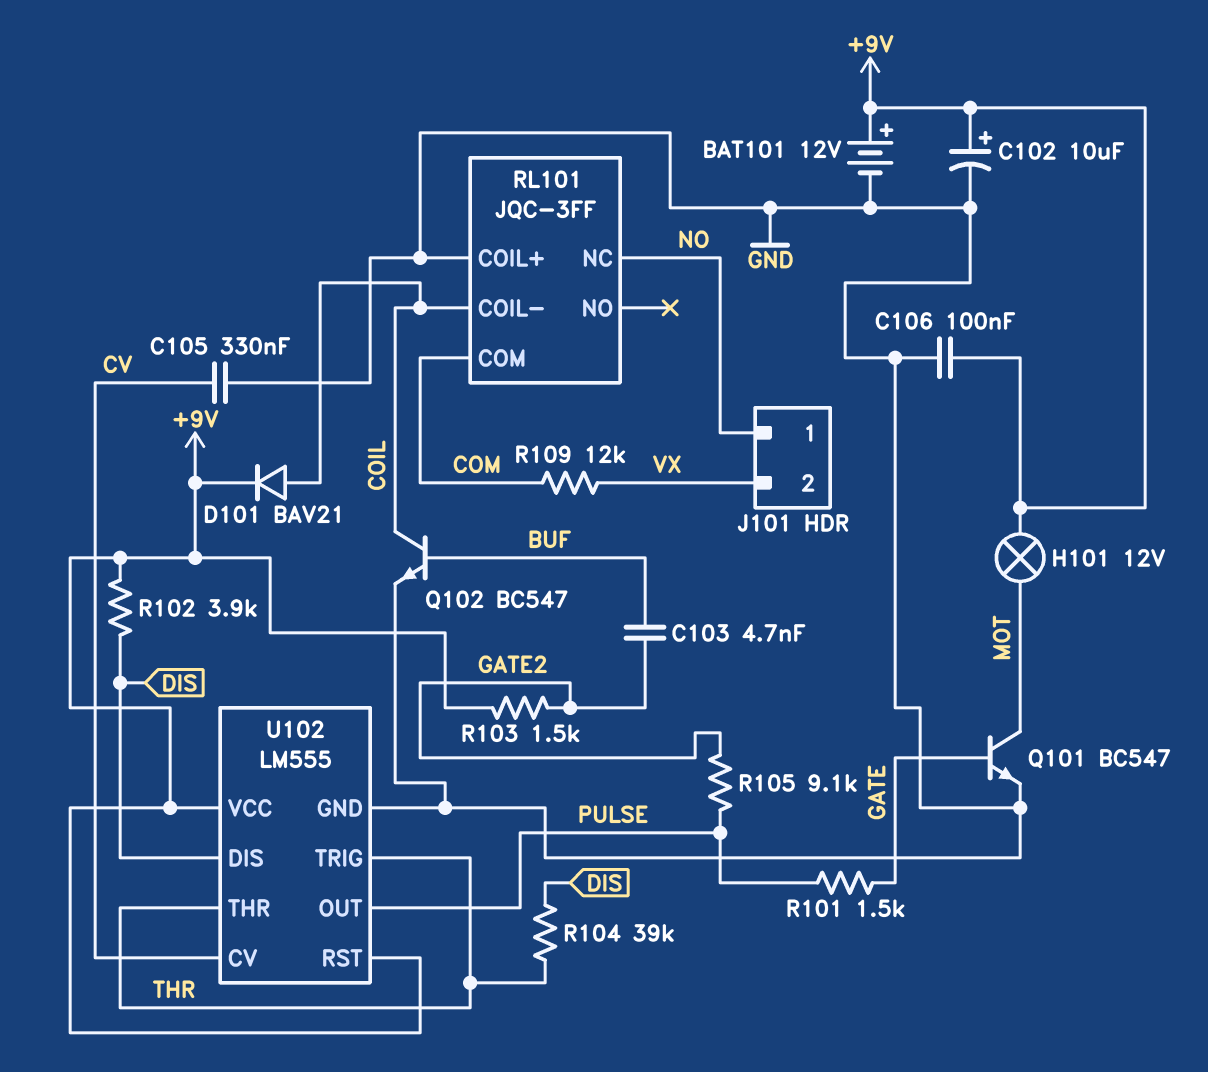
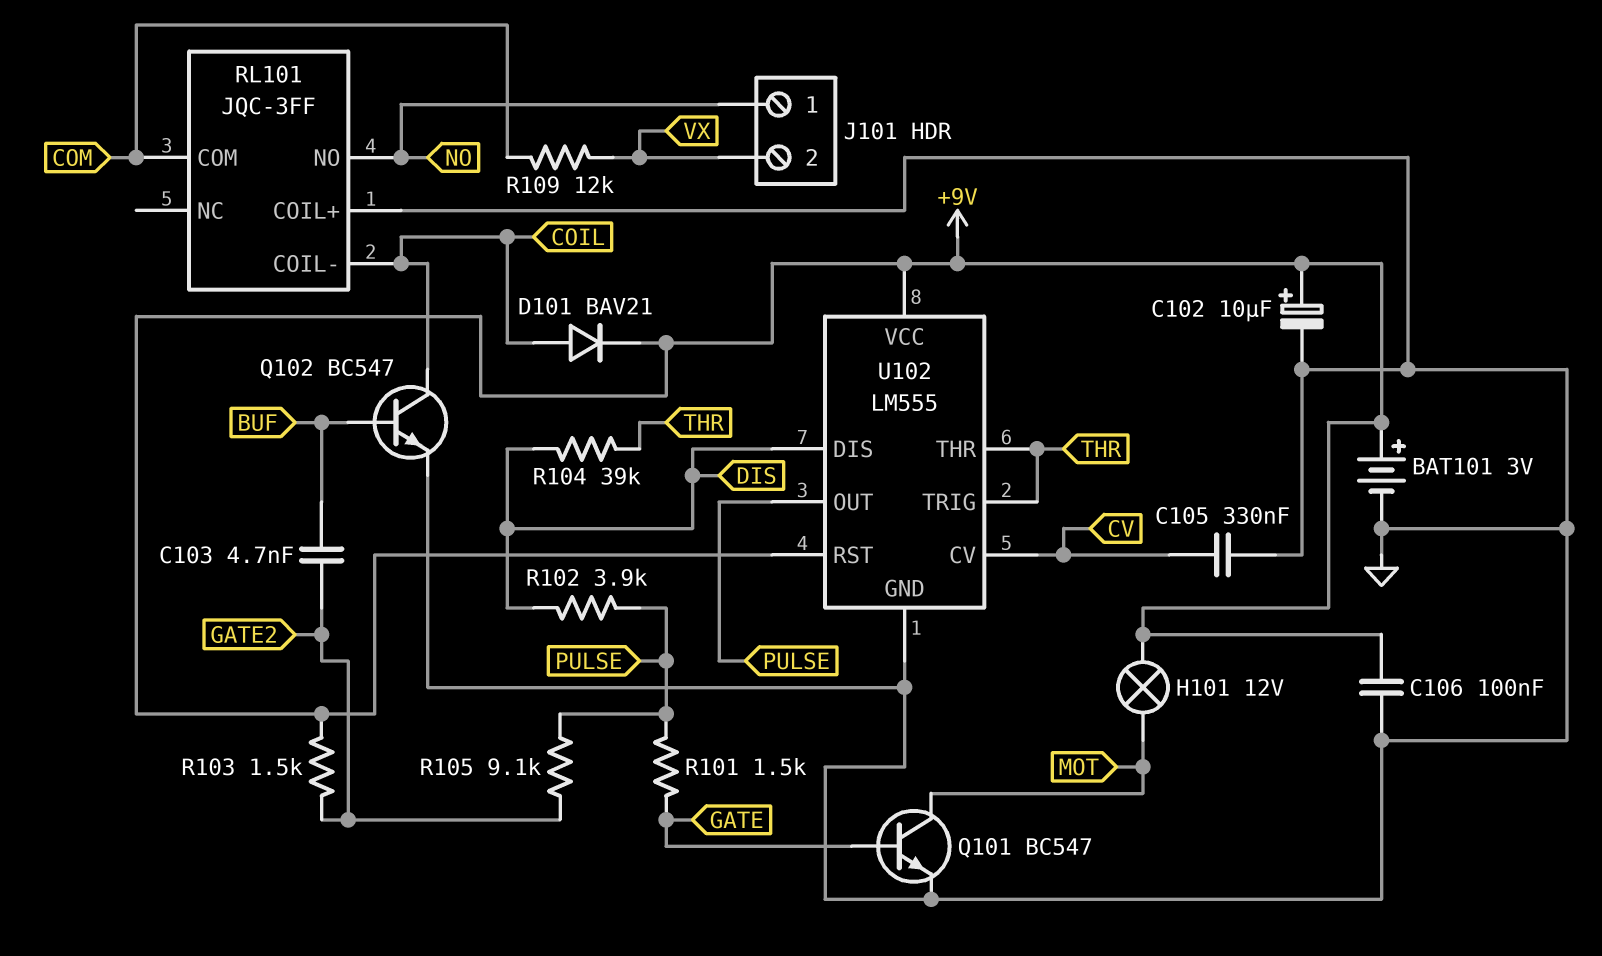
BAT101: 12V (plus +9V, minus GND) -> 3V (plus +9V, minus GND)
R102: 3.9k (+9V, DIS) -> 3.9k (DIS, PULSE)
RL101 pin NC: NO -> none
RL101 pin NO: none -> NO

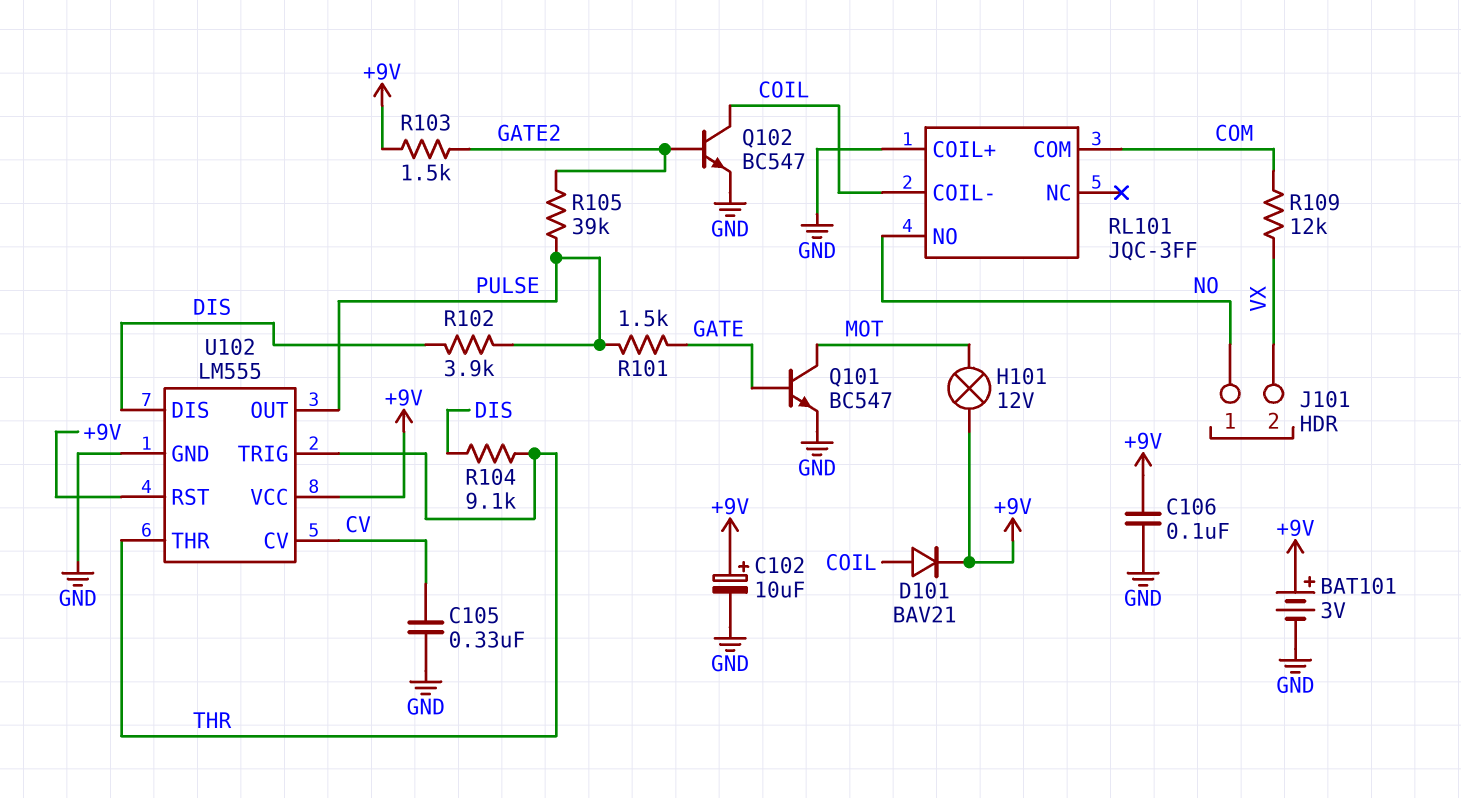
C103: 4.7nF (BUF, GATE2) -> none
Q102: NPN BC547 (B BUF, C COIL, E GND) -> NPN BC547 (B GATE2, C COIL, E GND)
R104: 39k (DIS, THR) -> 9.1k (DIS, THR)
R105: 9.1k (GATE2, PULSE) -> 39k (GATE2, PULSE)

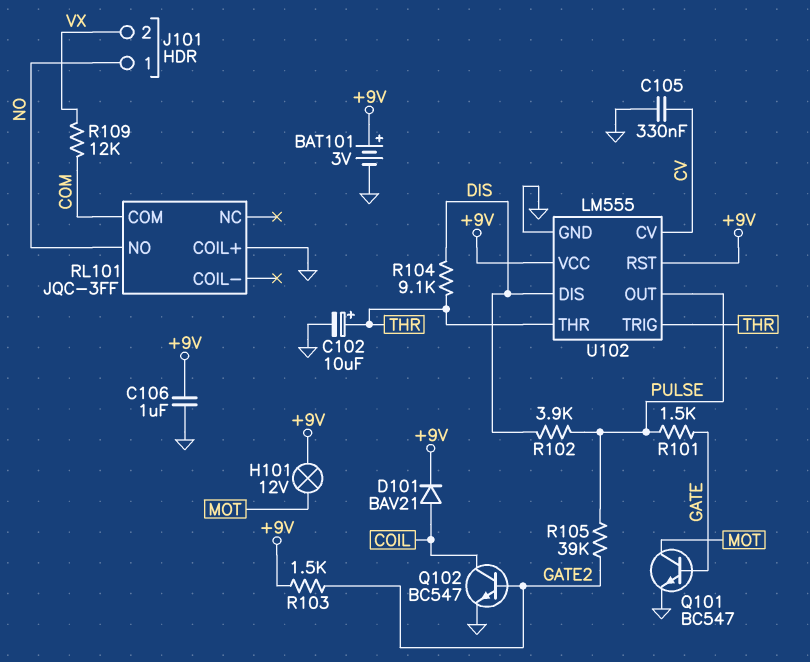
C102: 10uF (plus +9V, minus GND) -> 10uF (plus THR, minus GND)
C106: 100nF (+9V, GND) -> 1uF (+9V, GND)
RL101 pin COIL-: COIL -> none

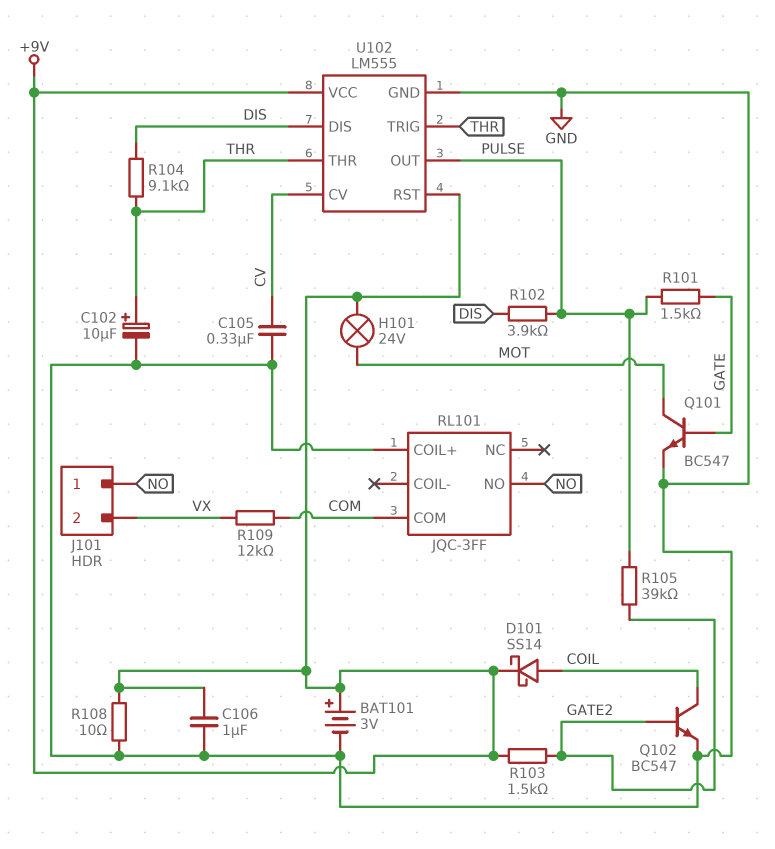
D101: diode BAV21 (A COIL, K +9V) -> schottky SS14 (A COIL, K +9V)
H101: lamp 12V (+9V, MOT) -> lamp 24V (+9V, MOT)
R108: none -> 10 (+9V, GND)

